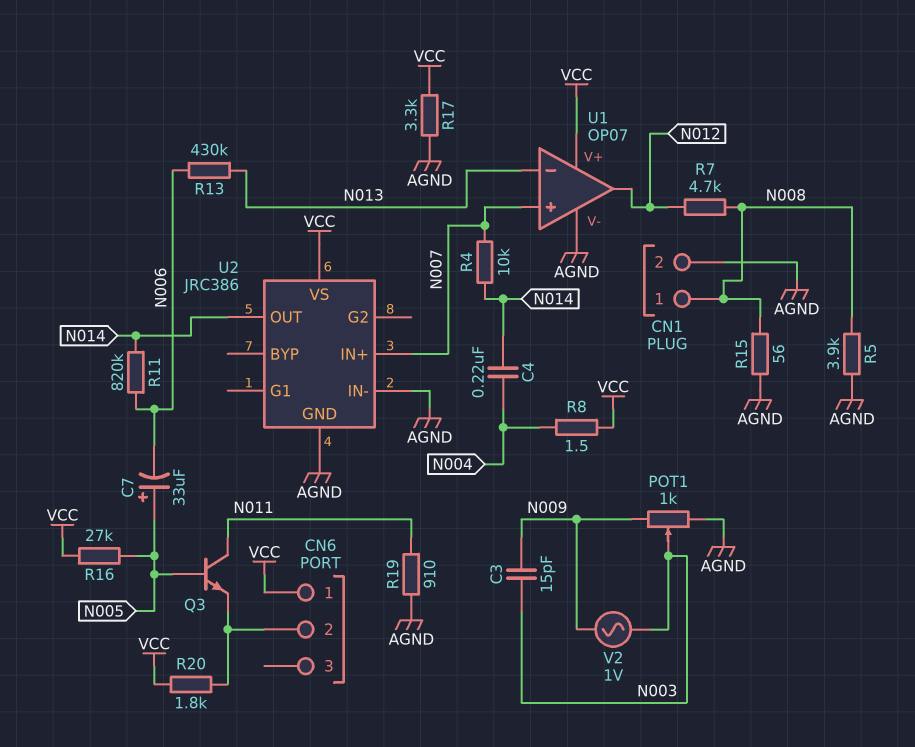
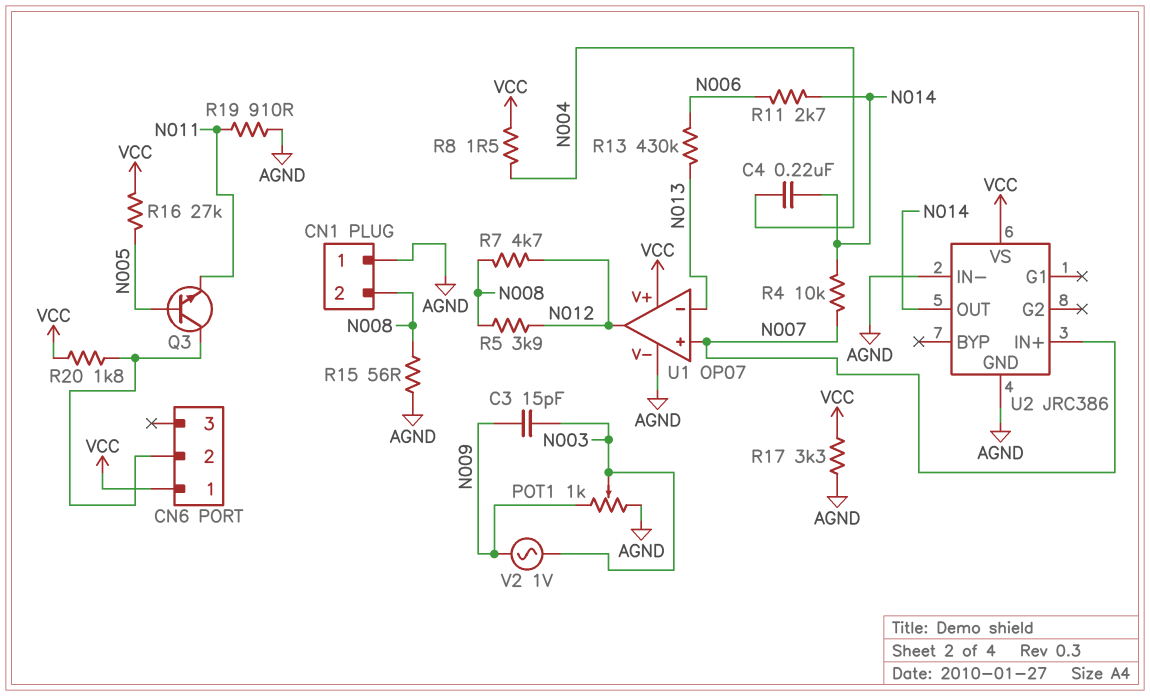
C7: 33uF (plus N005, minus N006) -> none
CN1 pin 1: N008 -> AGND
CN1 pin 2: AGND -> N008
Q3: NPN (B N005, C N011, E CN6/2) -> NPN (B N005, C CN6/2, E N011)
R5: 3.9k (AGND, N008) -> 3.9k (N008, N012)
R11: 820k (N006, N014) -> 2.7k (N006, N014)

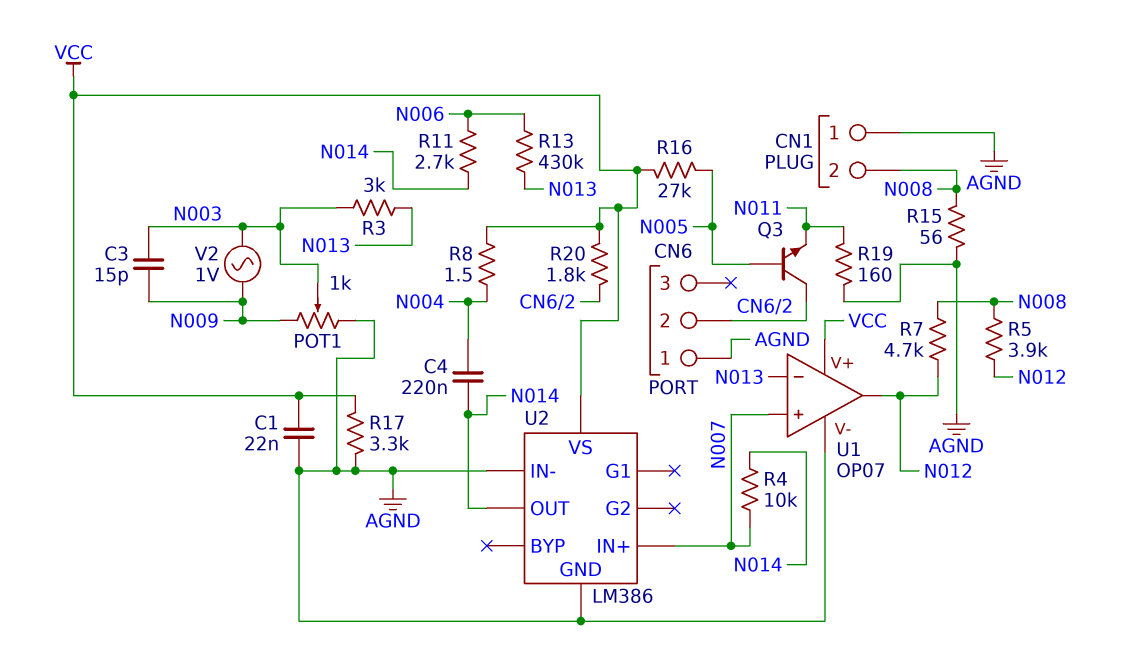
C1: none -> 22nF (AGND, VCC)
CN6 pin 1: VCC -> AGND
R3: none -> 3k (N003, N013)
R19: 910 (AGND, N011) -> 160 (AGND, N011)
U2: JRC386 -> LM386

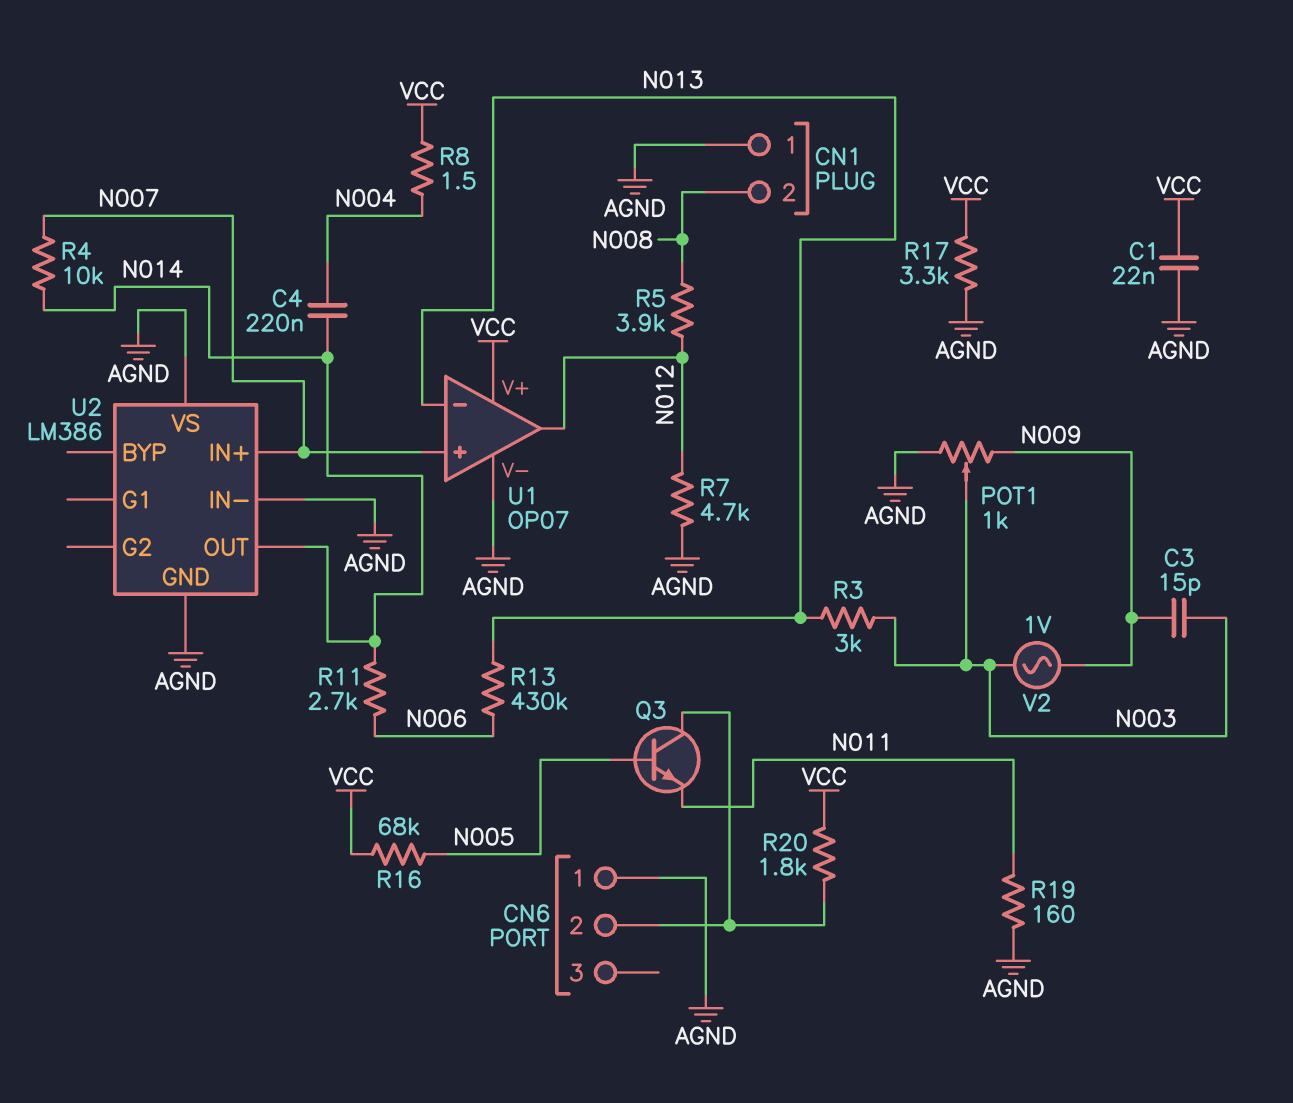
R7: 4.7k (N008, N012) -> 4.7k (AGND, N012)
R15: 56 (AGND, N008) -> none
R16: 27k (N005, VCC) -> 68k (N005, VCC)
U2 pin VS: VCC -> AGND

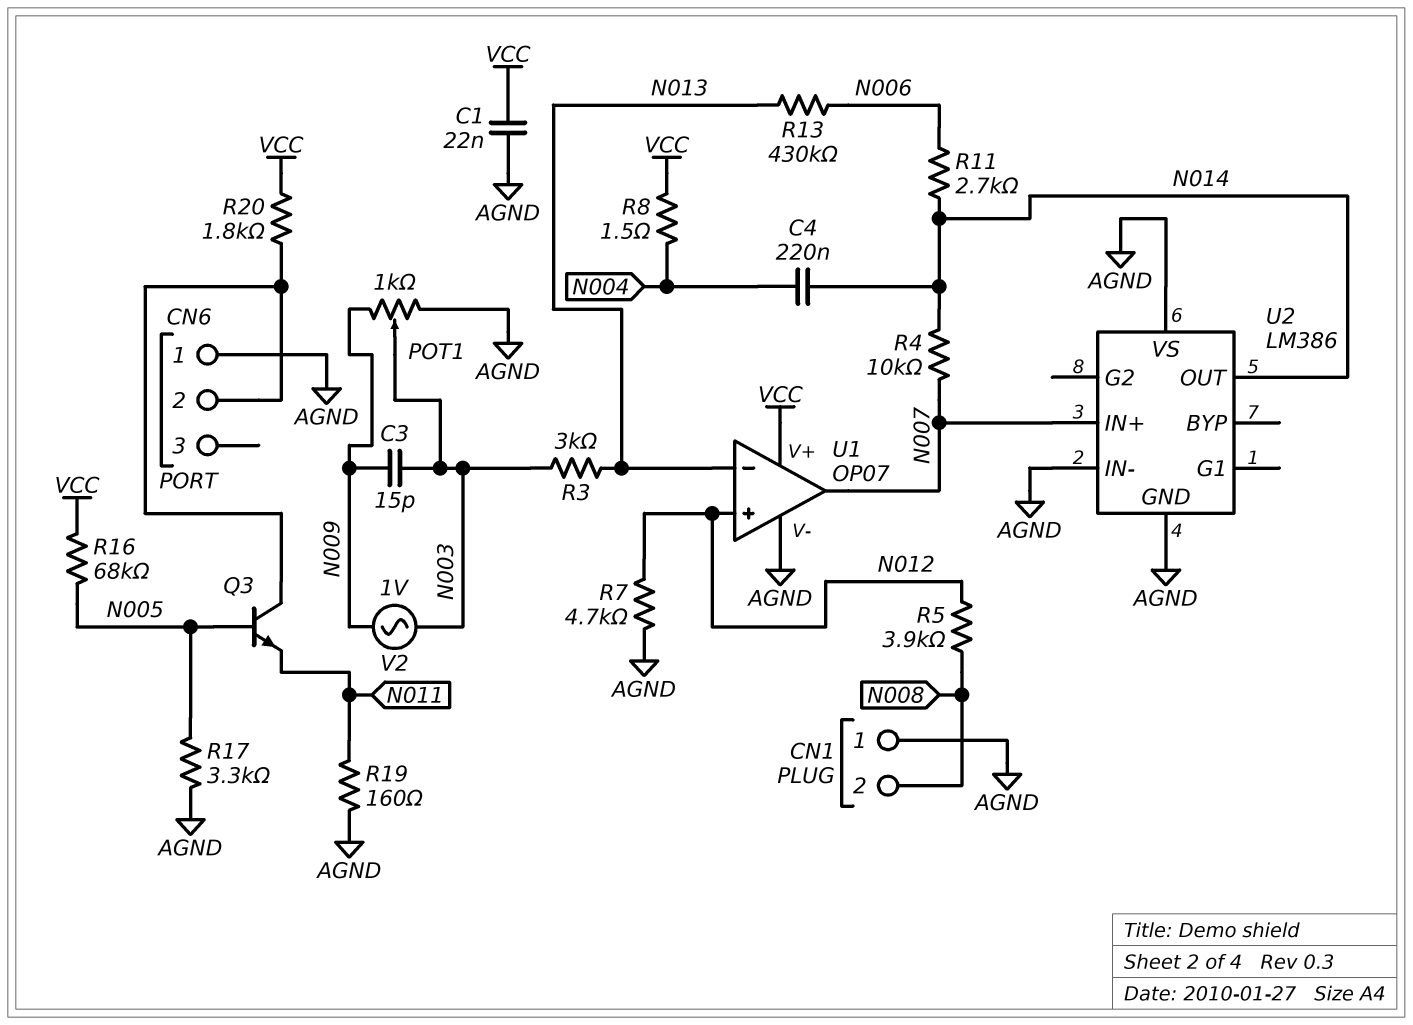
R17: 3.3k (AGND, VCC) -> 3.3k (AGND, N005)
U1 pin in+: N007 -> N012
U1 pin out: N012 -> N007

